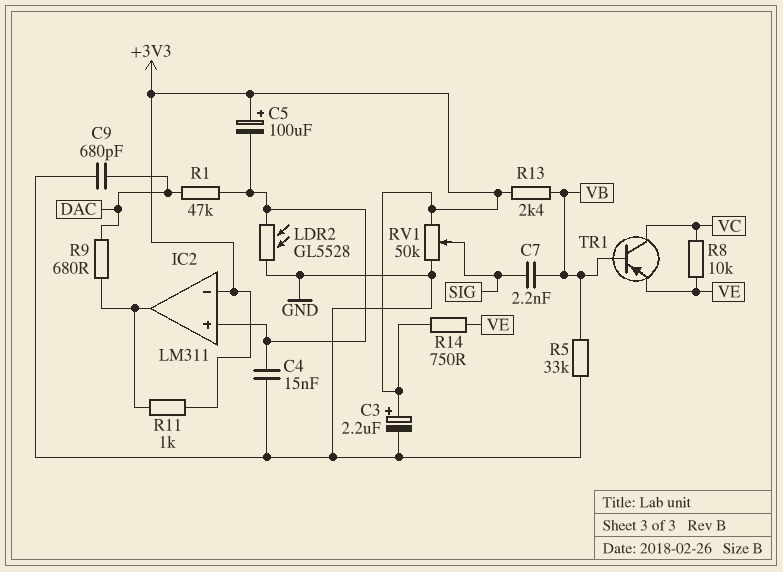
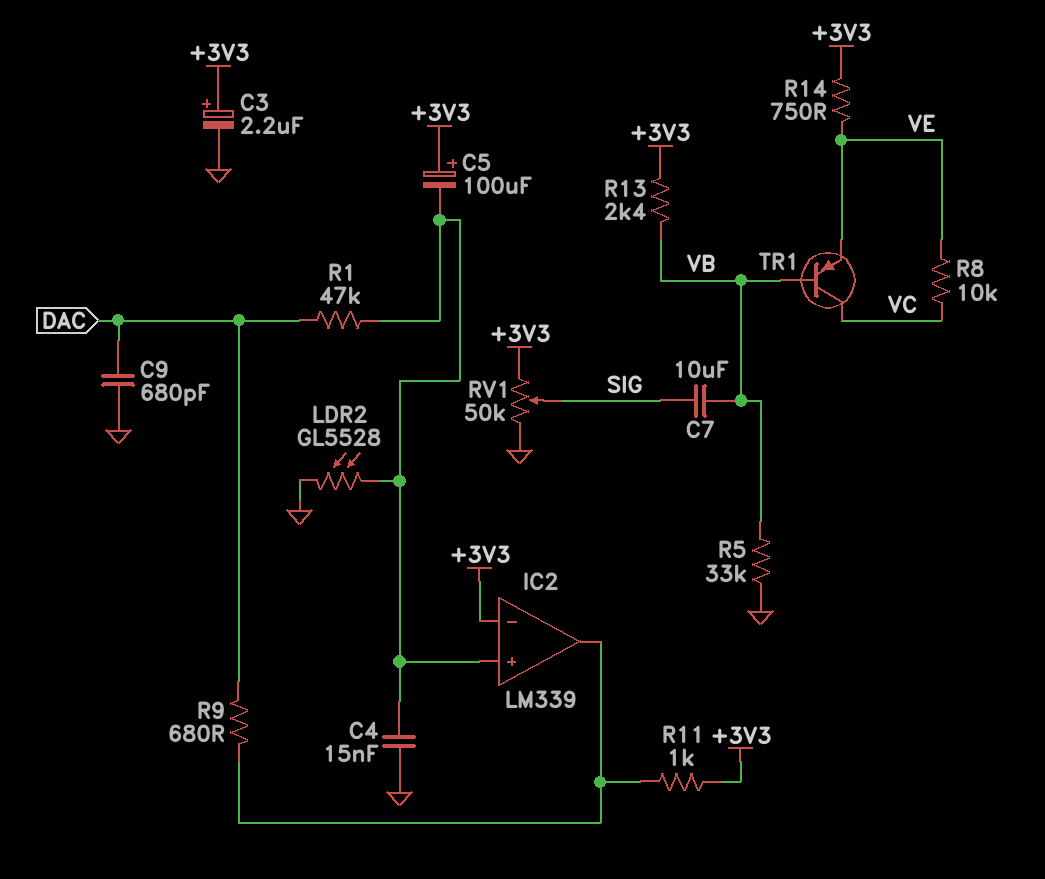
C7: 2.2nF (SIG, VB) -> 10uF (SIG, VB)
IC2: LM311 -> LM339

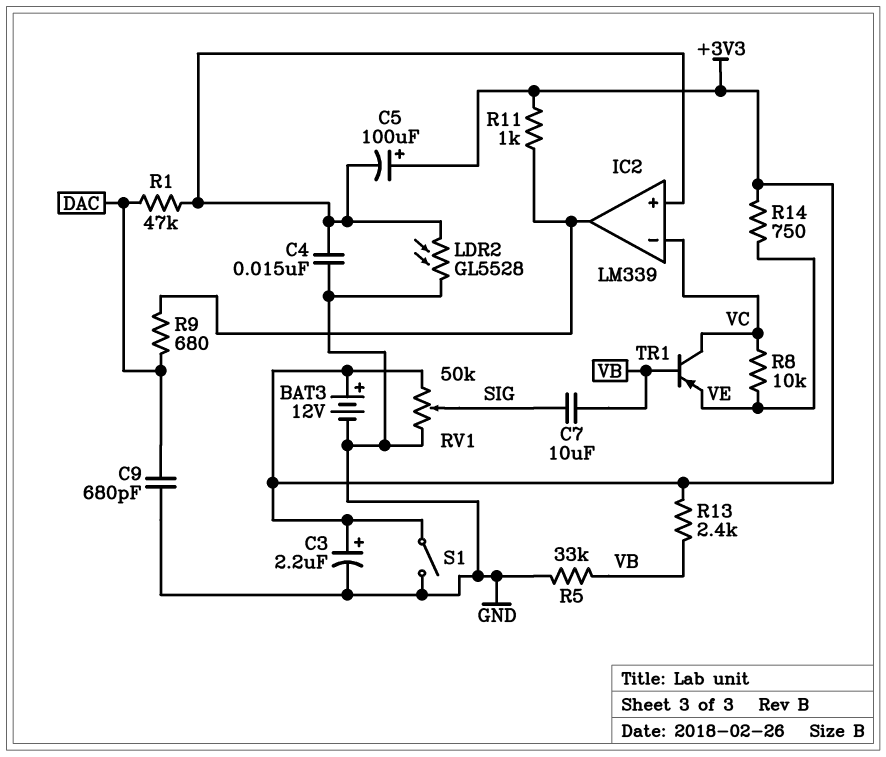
BAT3: none -> 12V (plus +3V3, minus GND)
IC2 pin in-: +3V3 -> VC
S1: none -> switch (+3V3, GND)

